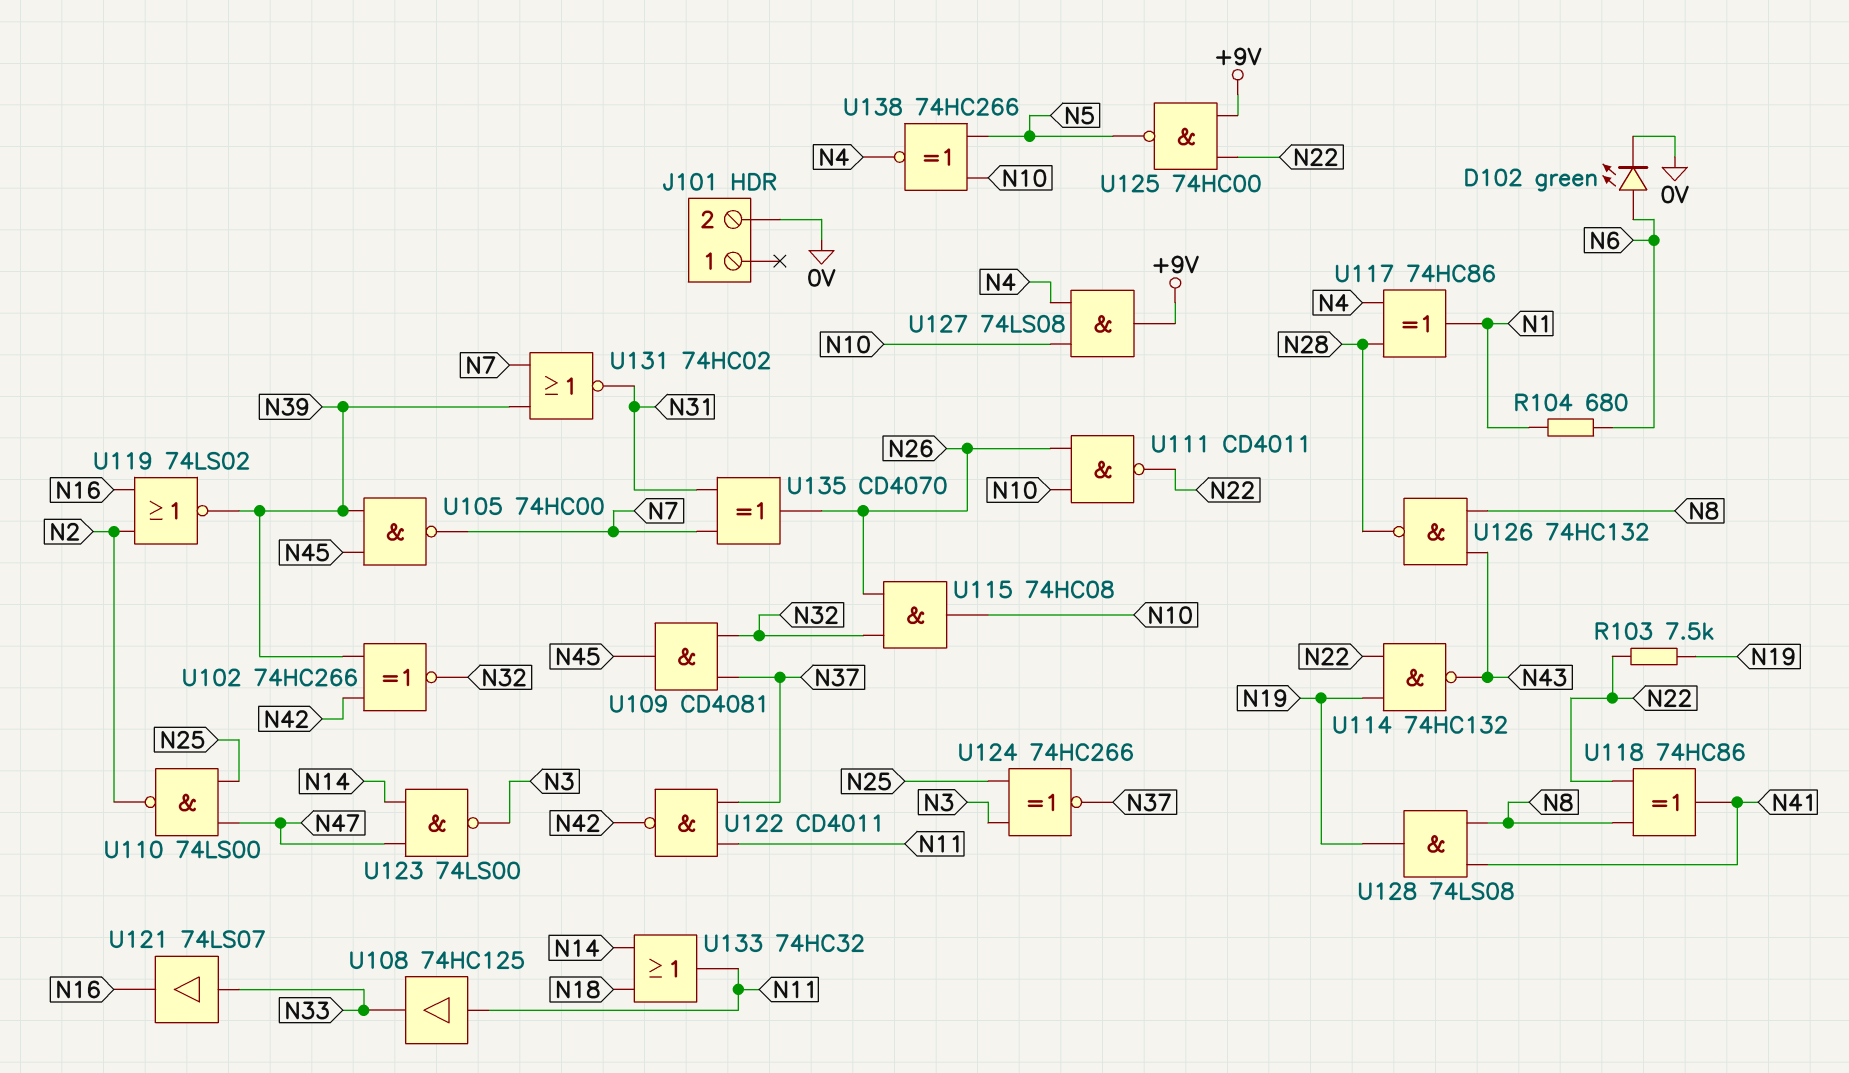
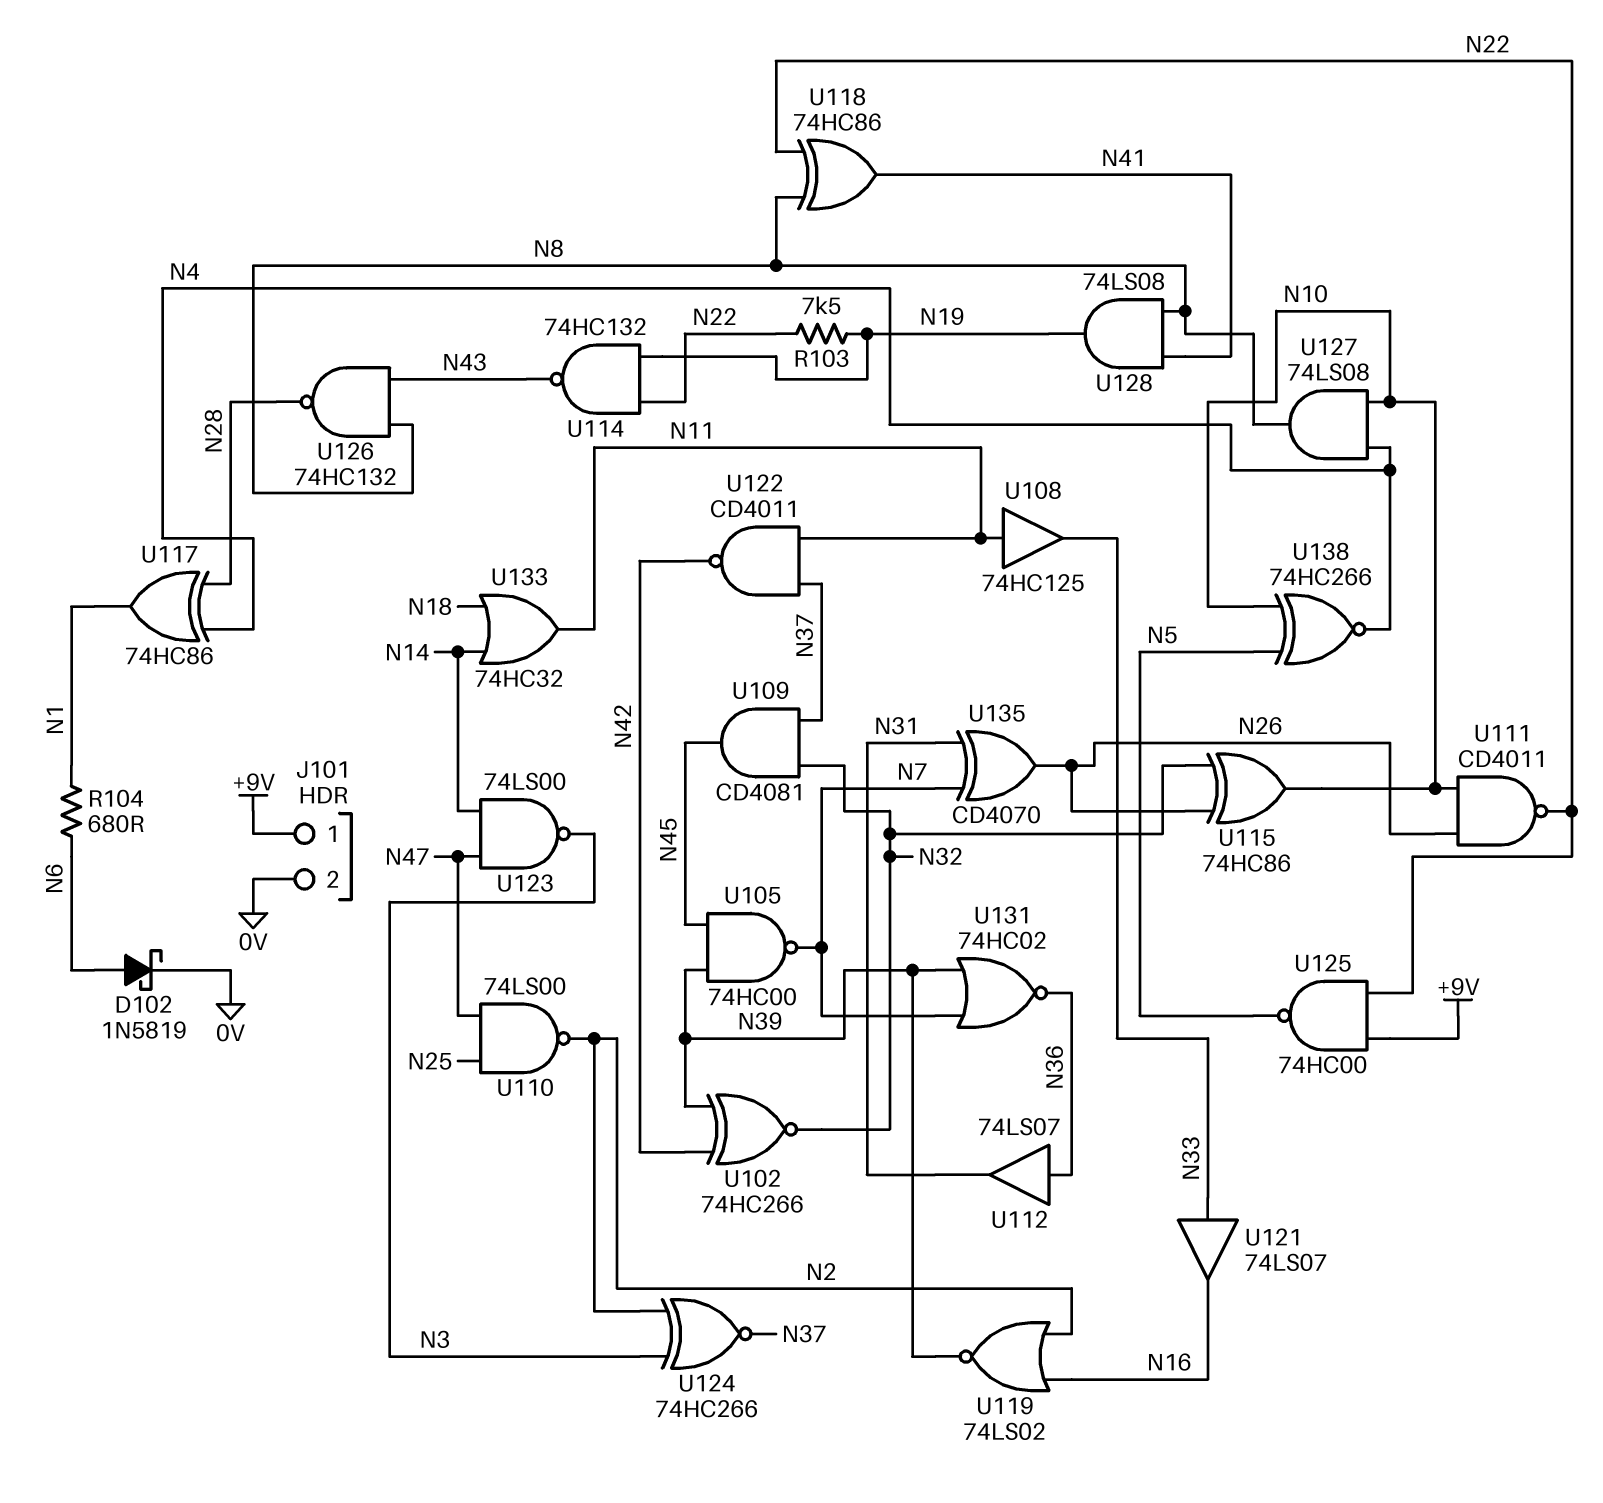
D102: LED green (A N6, K 0V) -> schottky 1N5819 (A N6, K 0V)
J101 pin 1: none -> +9V
U112: none -> buffer 74LS07 (in N36, out N31)
U115: AND 74HC08 (in N26, in N32, out N10) -> XOR 74HC86 (in N26, in N32, out N10)
U124: XNOR 74HC266 (in N3, in N25, out N37) -> XNOR 74HC266 (in N2, in N3, out N37)
U127: AND 74LS08 (in N4, in N10, out +9V) -> AND 74LS08 (in N4, in N10, out N8)
U131: NOR 74HC02 (in N7, in N39, out N31) -> NOR 74HC02 (in N7, in N39, out N36)

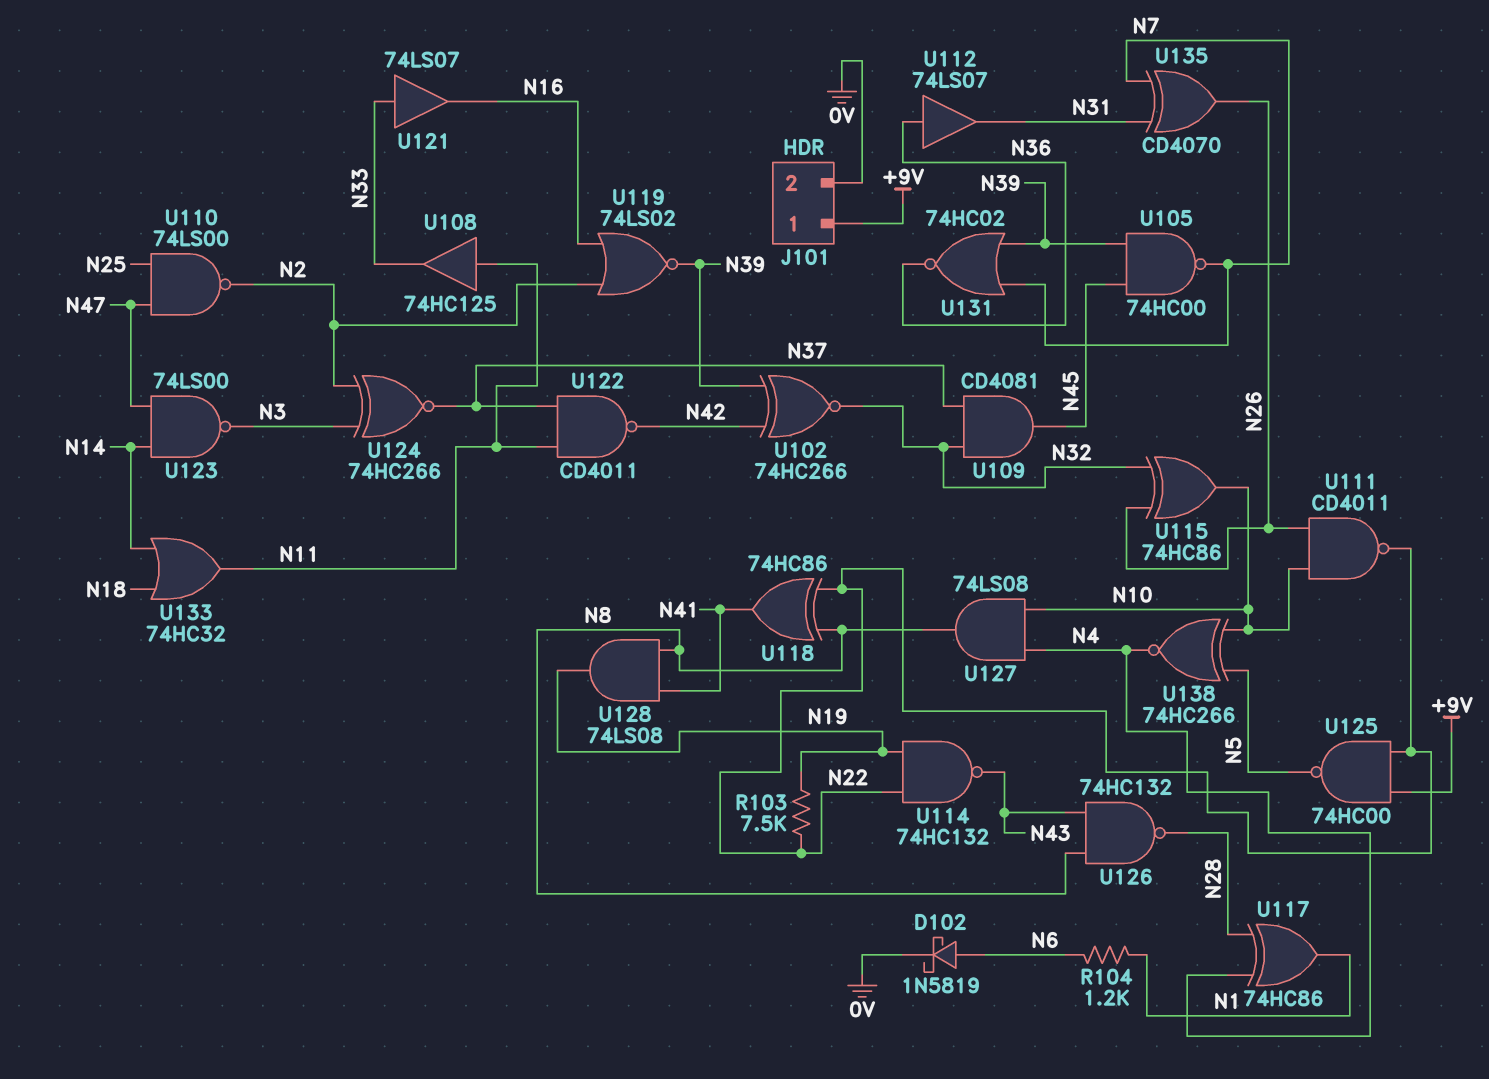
R104: 680 (N1, N6) -> 1.2k (N1, N6)

